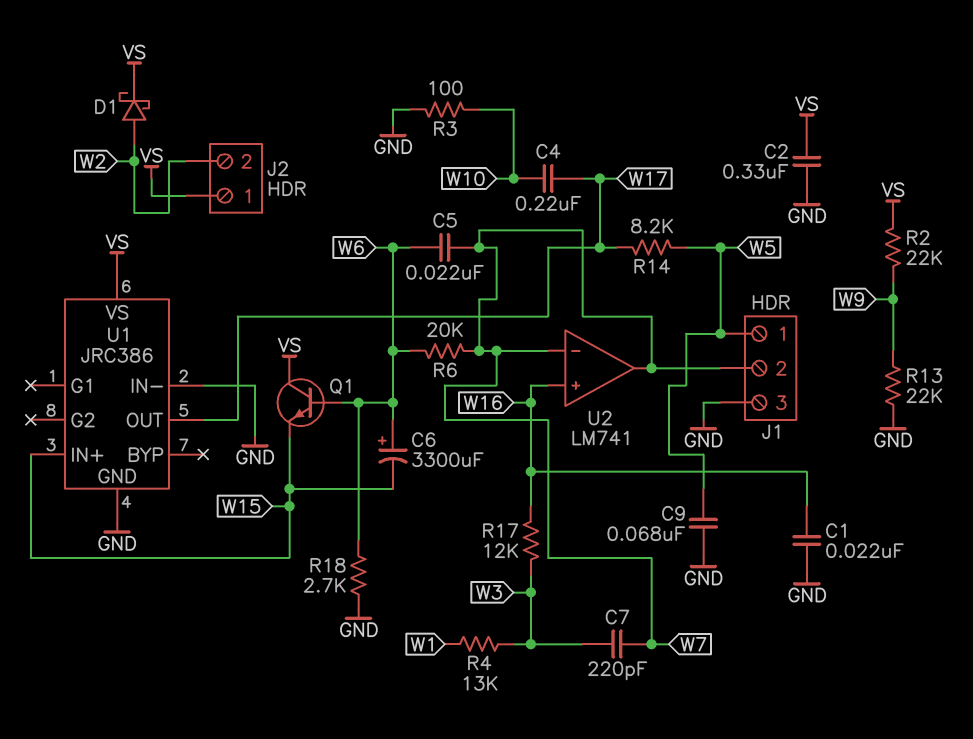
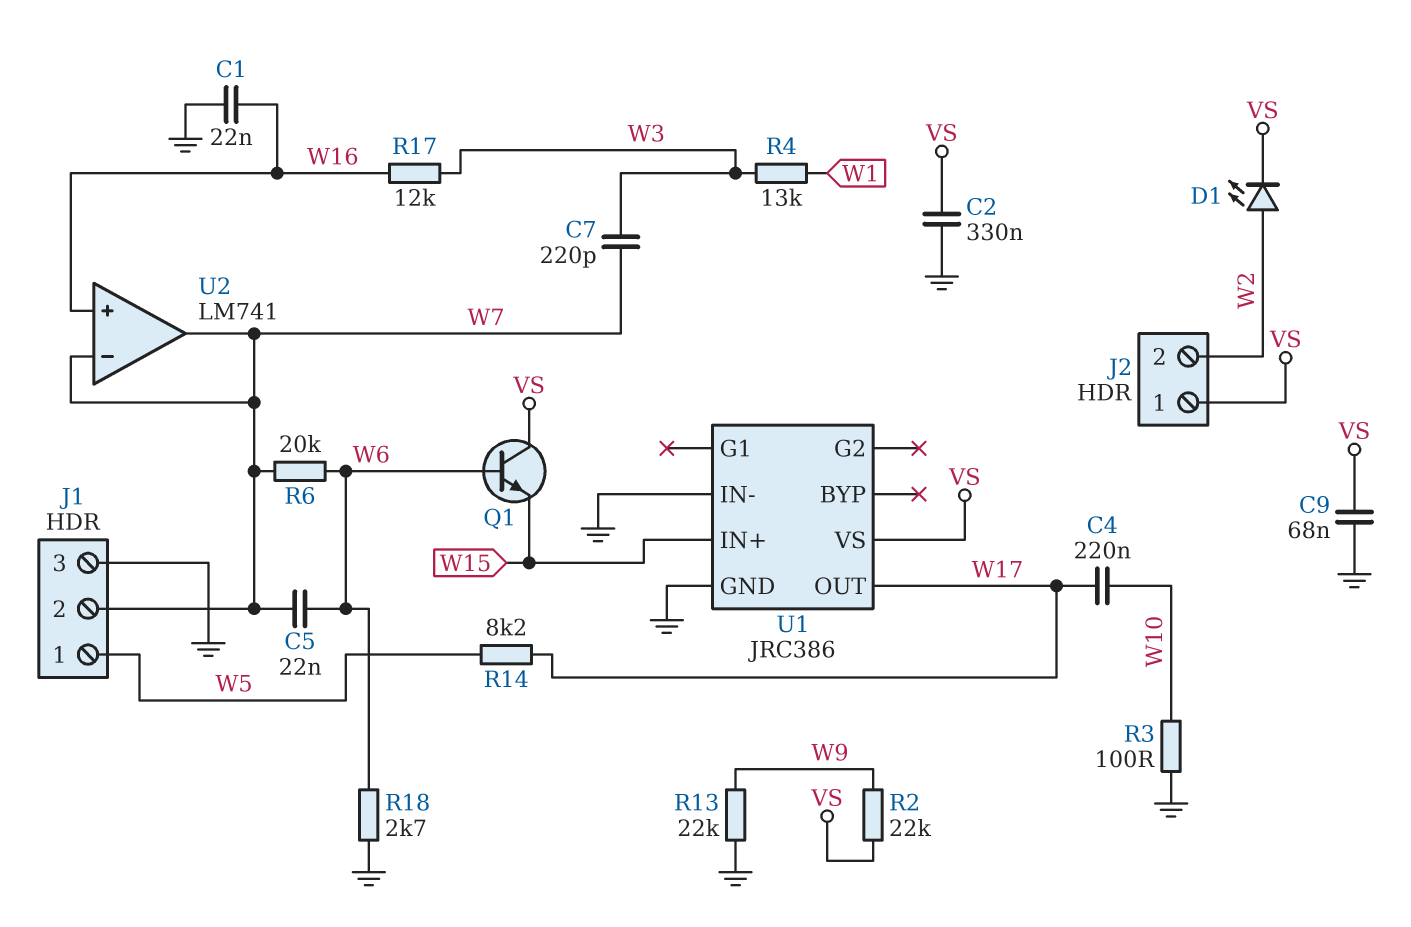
C6: 3300uF (plus W6, minus W15) -> none
C9: 68nF (GND, W5) -> 68nF (GND, VS)
D1: schottky (A W2, K VS) -> LED (A W2, K VS)

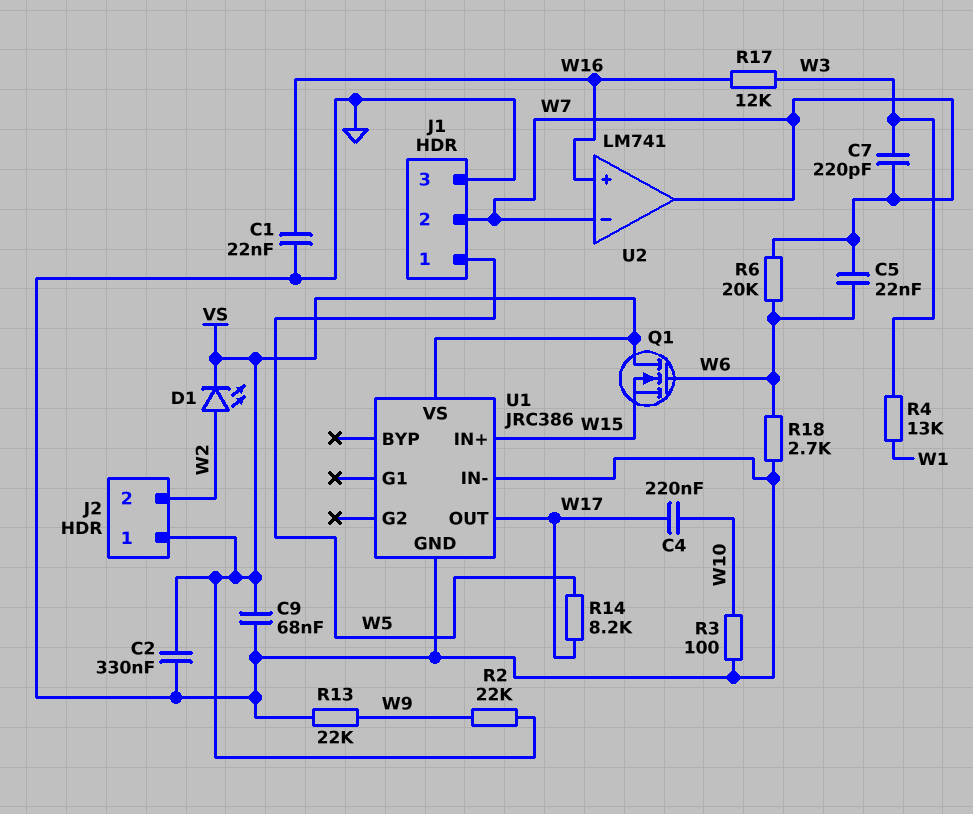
Q1: NPN (B W6, C VS, E W15) -> NMOS (G W6, D VS, S W15)

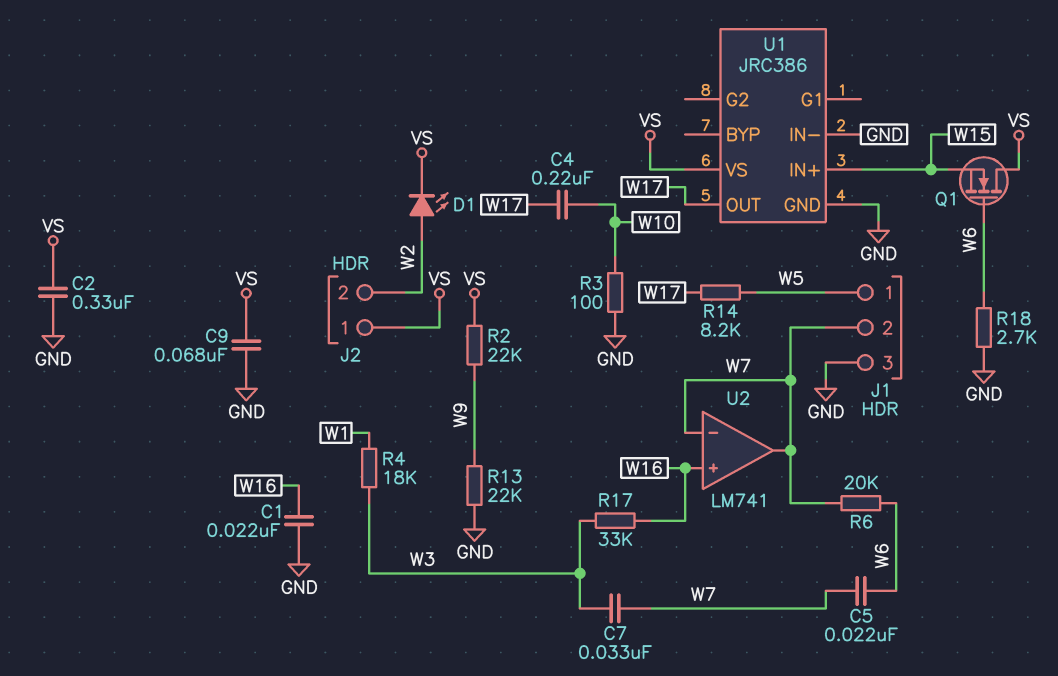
C7: 220pF (W3, W7) -> 33nF (W3, W7)
R4: 13k (W1, W3) -> 18k (W1, W3)
R17: 12k (W3, W16) -> 33k (W3, W16)

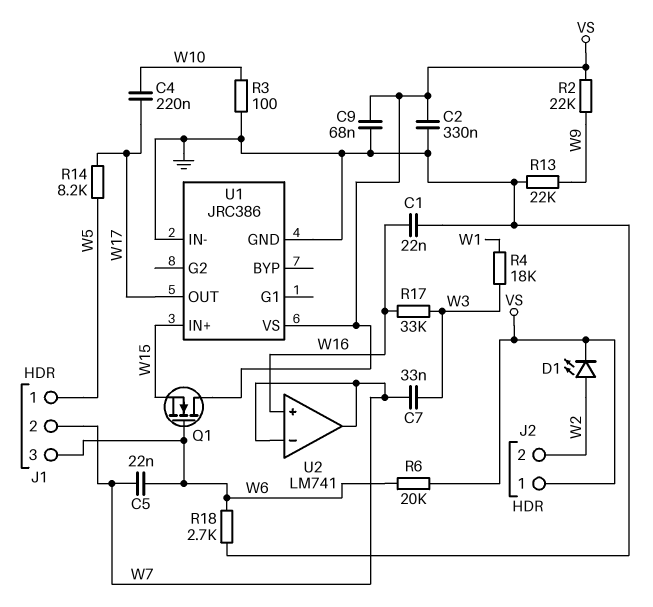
J1 pin 3: GND -> W6
R6: 20k (W6, W7) -> 20k (VS, W6)

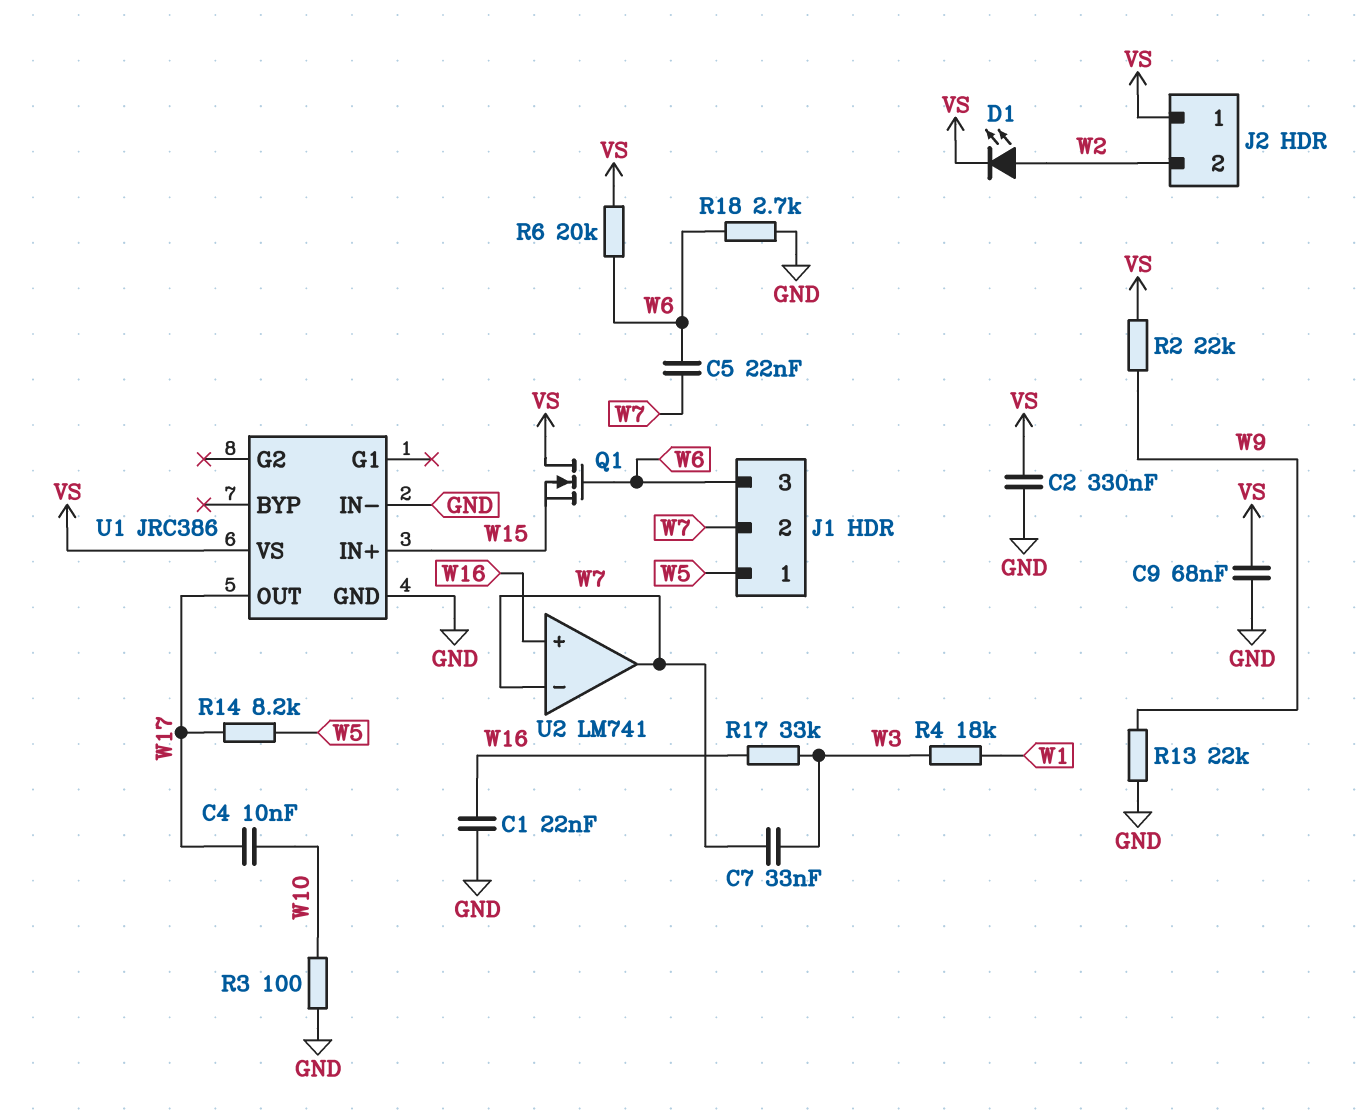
C4: 220nF (W10, W17) -> 10nF (W10, W17)

